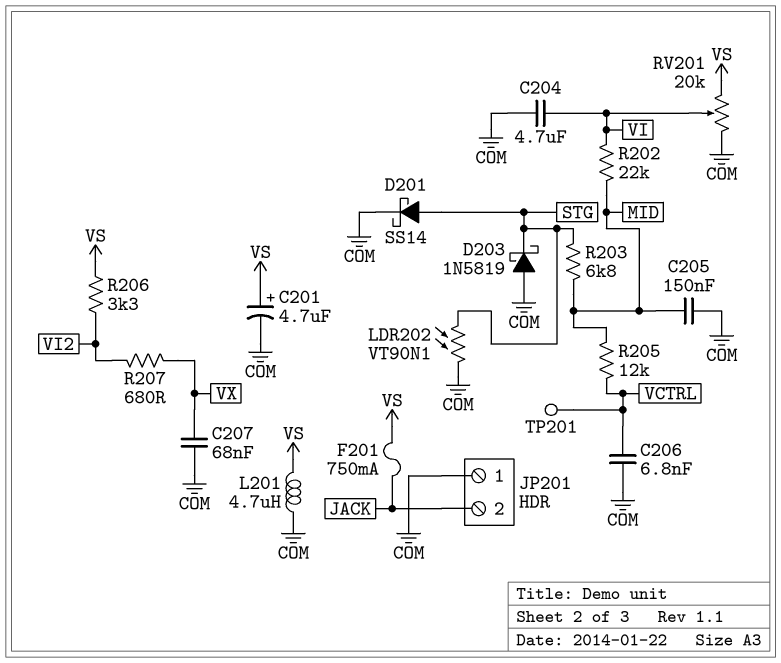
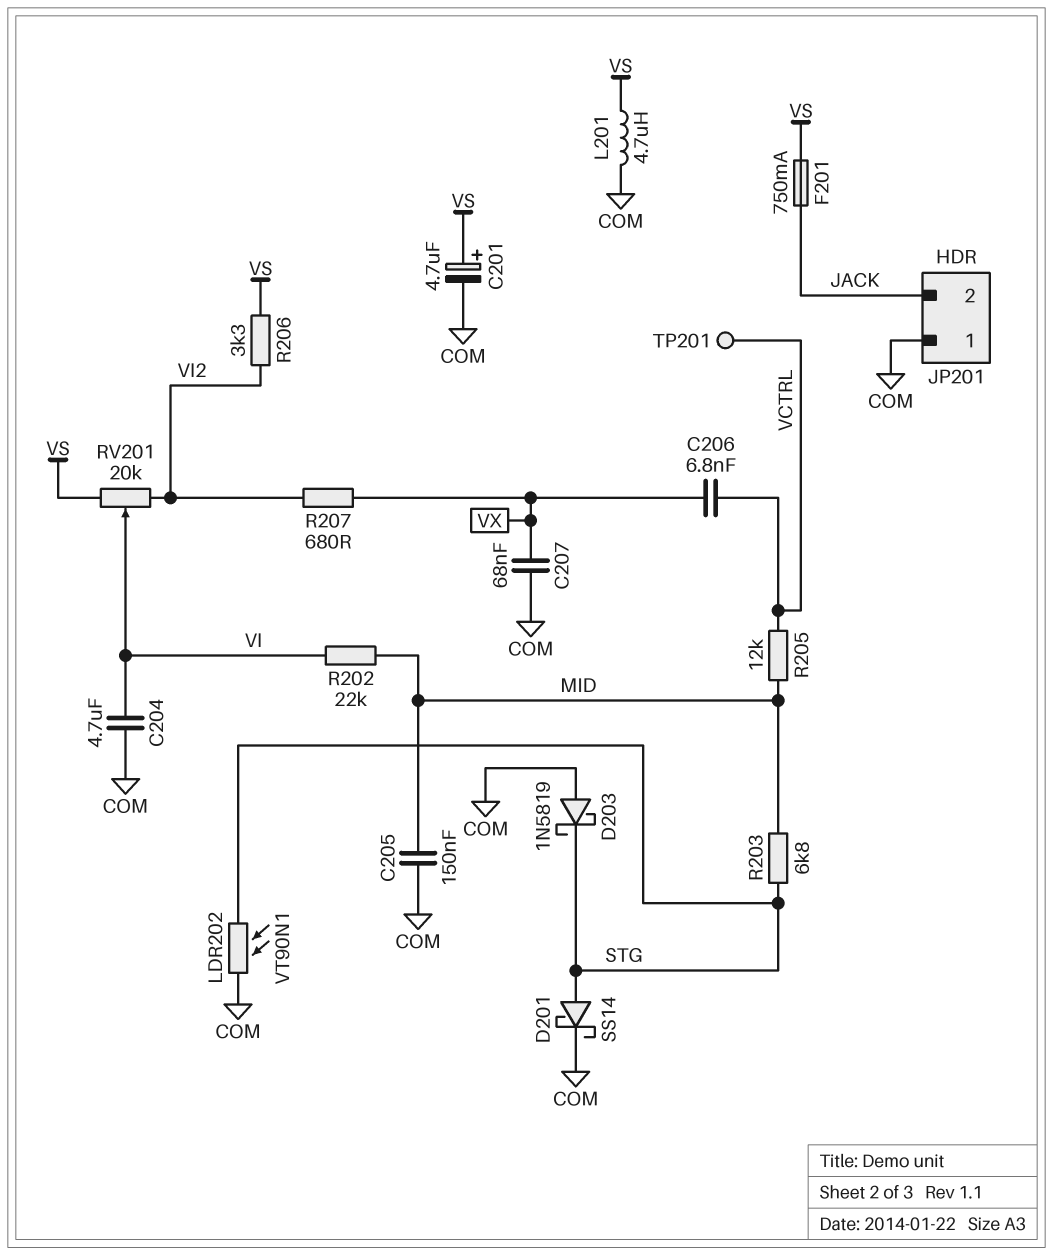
C206: 6.8nF (COM, VCTRL) -> 6.8nF (VCTRL, VX)
RV201: 20k (COM, VS, wiper VI) -> 20k (VI2, VS, wiper VI)

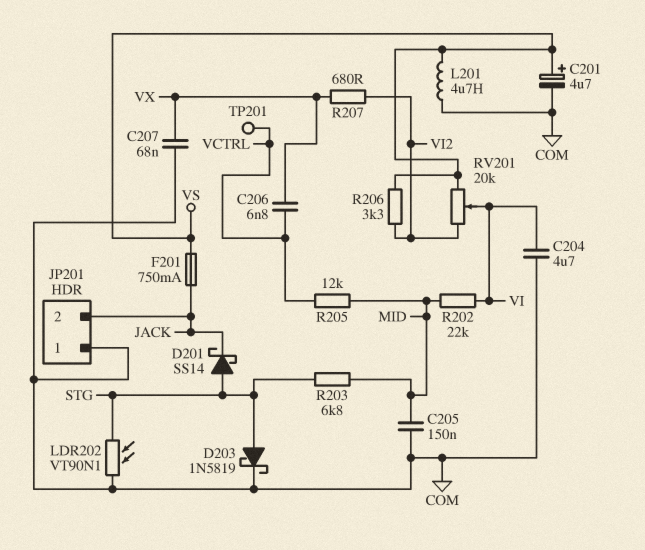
D201: schottky SS14 (A STG, K COM) -> schottky SS14 (A STG, K JACK)
D203: schottky 1N5819 (A COM, K STG) -> schottky 1N5819 (A STG, K COM)

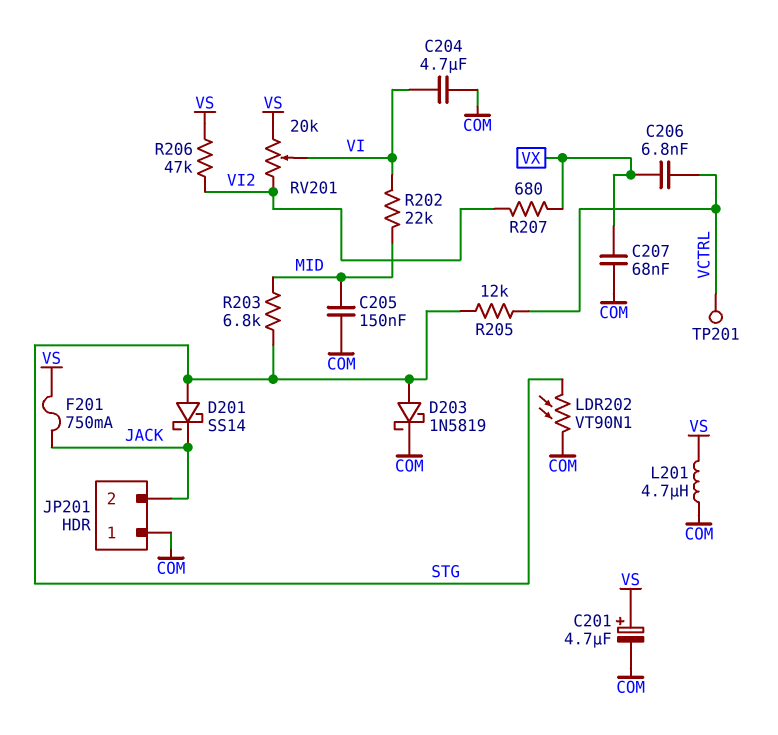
R205: 12k (MID, VCTRL) -> 12k (STG, VCTRL)
R206: 3.3k (VI2, VS) -> 47k (VI2, VS)

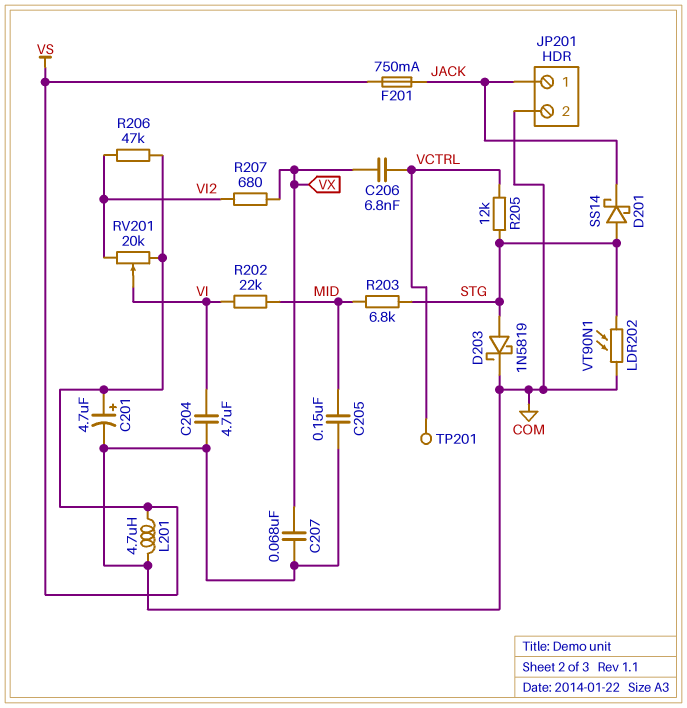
JP201 pin 1: COM -> JACK
JP201 pin 2: JACK -> COM

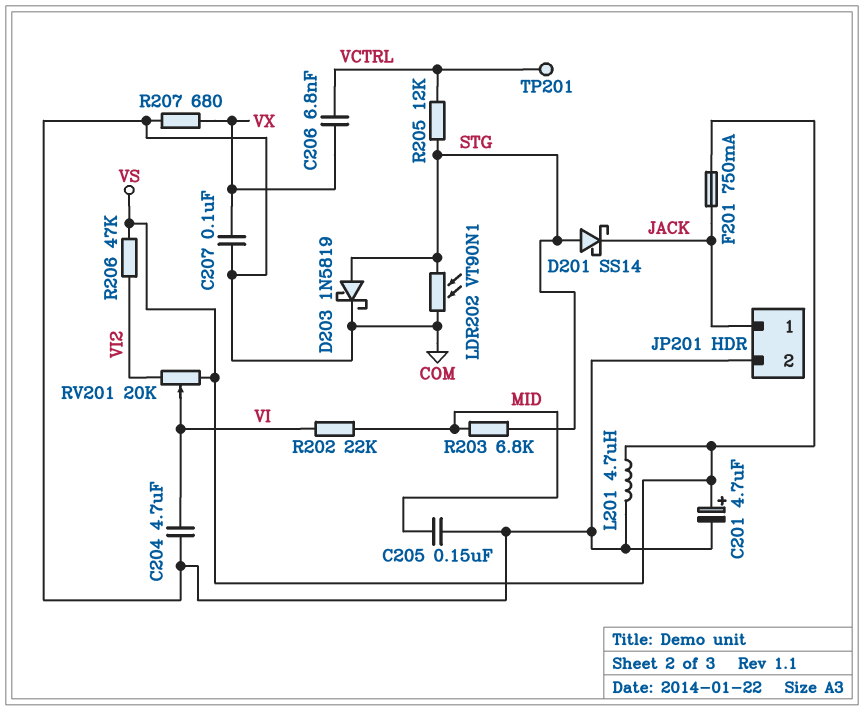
C207: 68nF (COM, VX) -> 100nF (COM, VX)
R207: 680 (VI2, VX) -> 680 (COM, VX)

